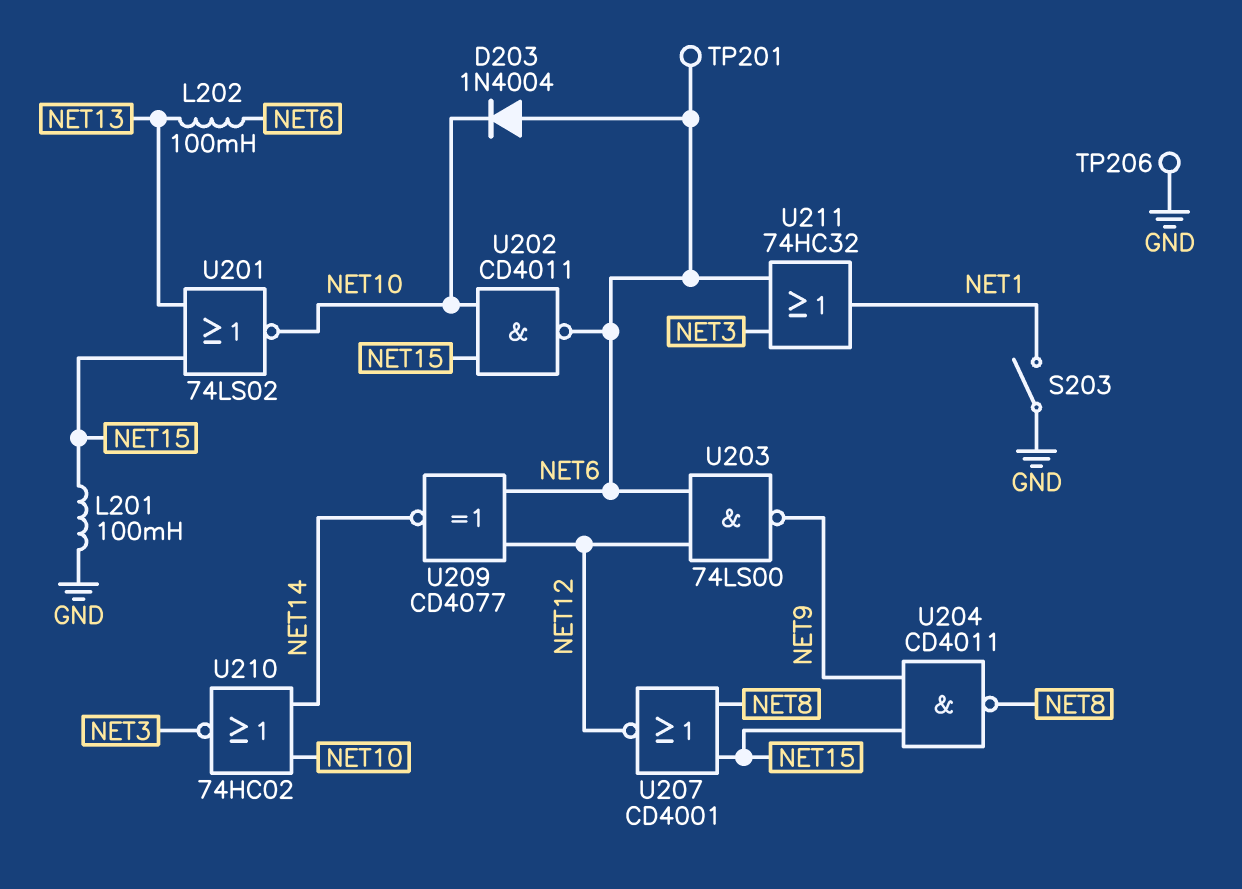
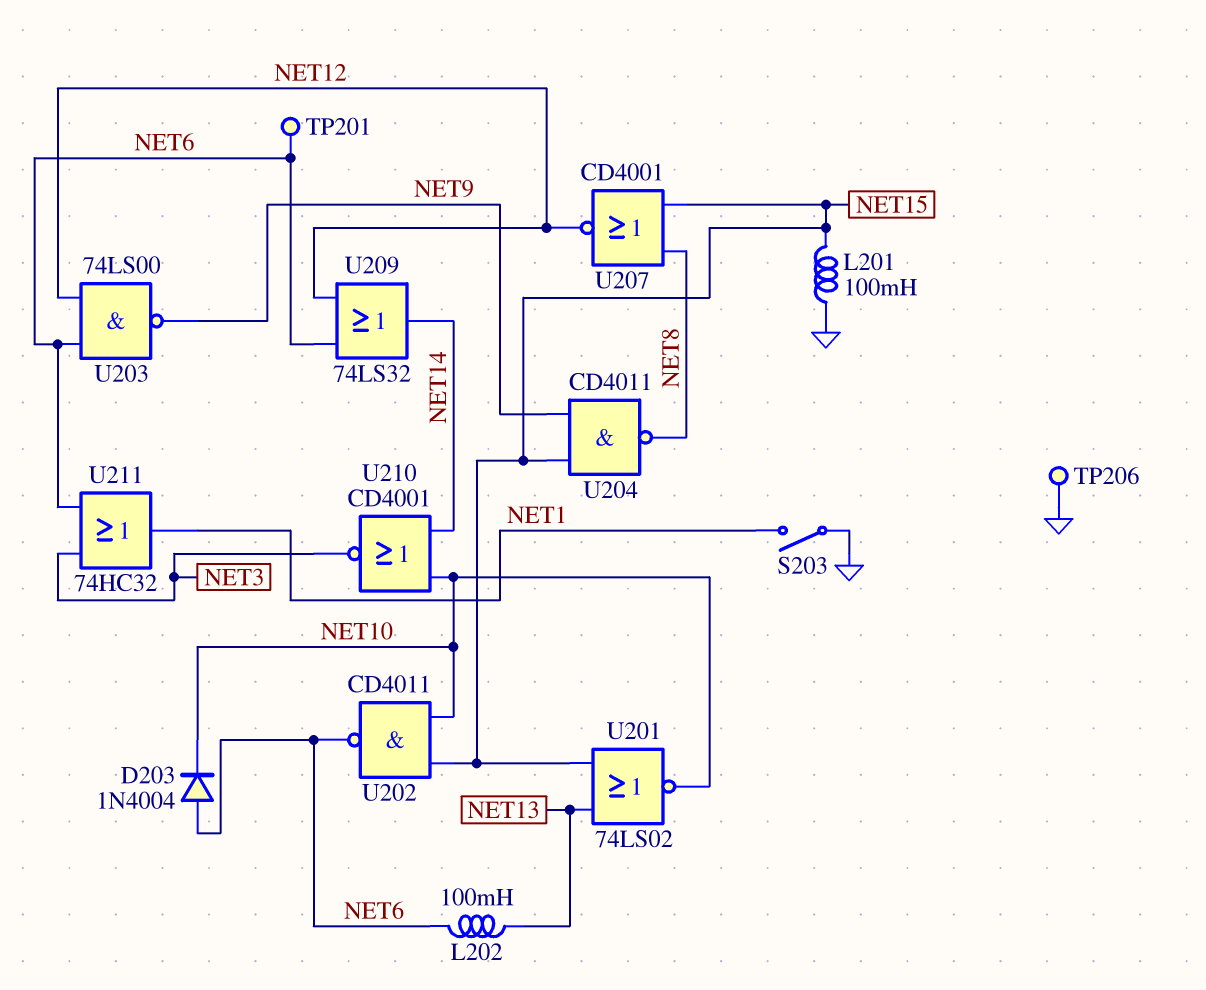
U209: XNOR CD4077 (in NET6, in NET12, out NET14) -> OR 74LS32 (in NET6, in NET12, out NET14)
U210: NOR 74HC02 (in NET10, in NET14, out NET3) -> NOR CD4001 (in NET10, in NET14, out NET3)

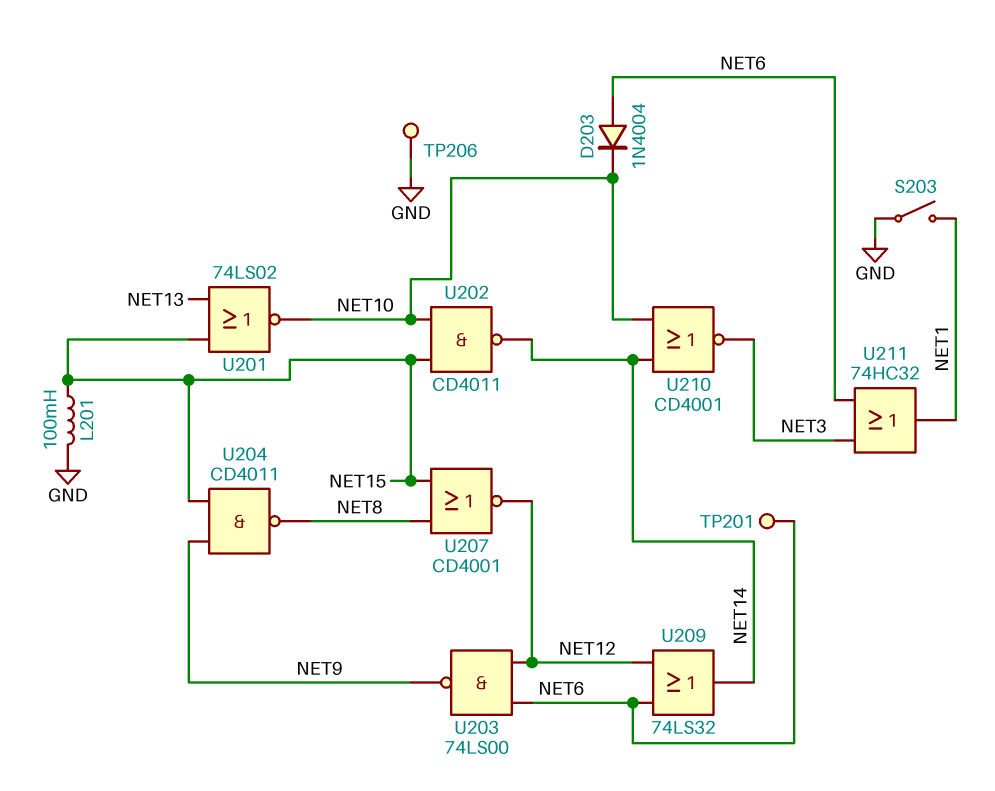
L202: 100mH (NET6, NET13) -> none
U202: NAND CD4011 (in NET10, in NET15, out NET6) -> NAND CD4011 (in NET10, in NET15, out NET14)

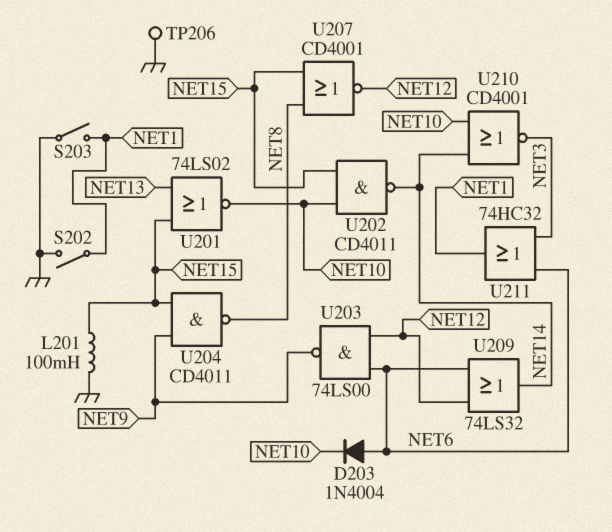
S202: none -> switch (GND, NET1)
TP201: test point (NET6) -> none

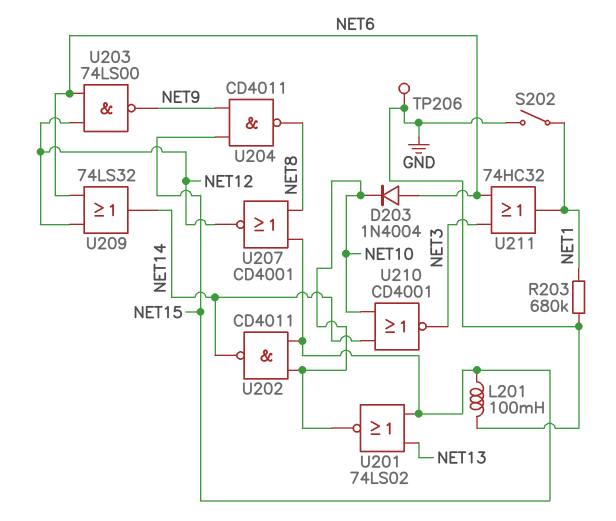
R203: none -> 680k (GND, NET1)
S203: switch (GND, NET1) -> none

